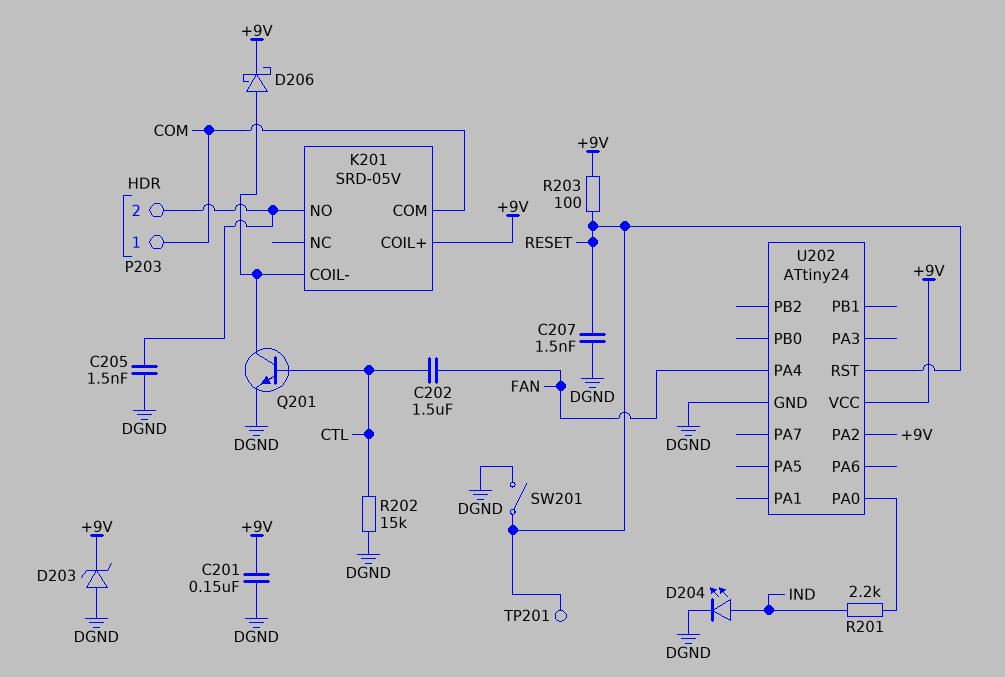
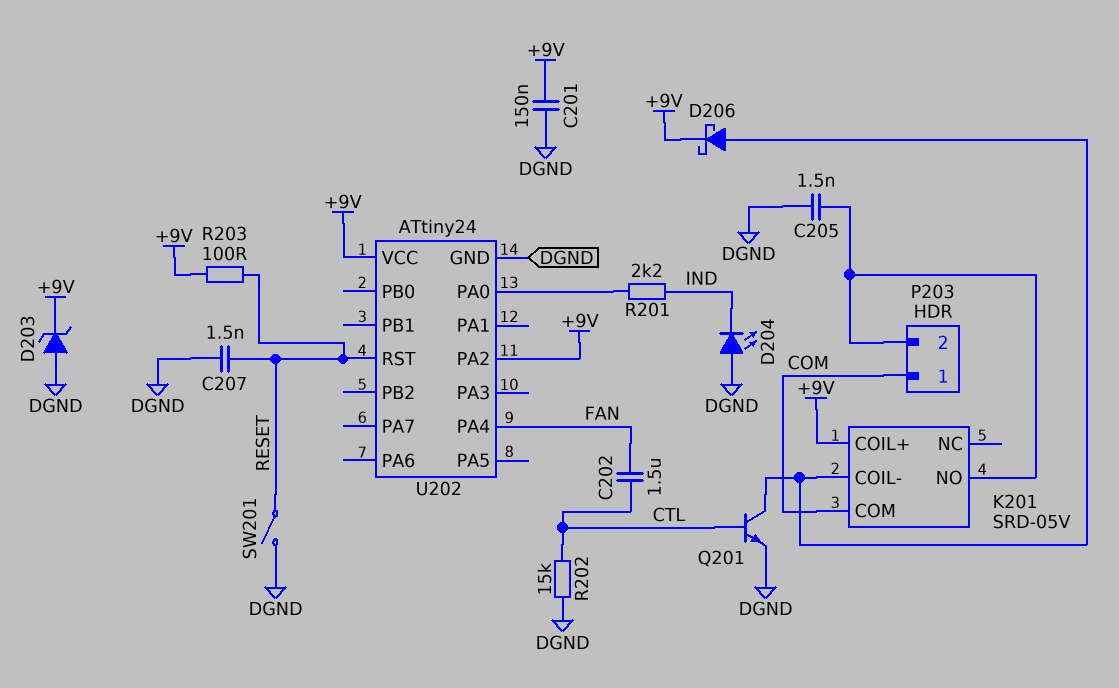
D204: LED (A IND, K DGND) -> LED (A DGND, K IND)
TP201: test point (RESET) -> none

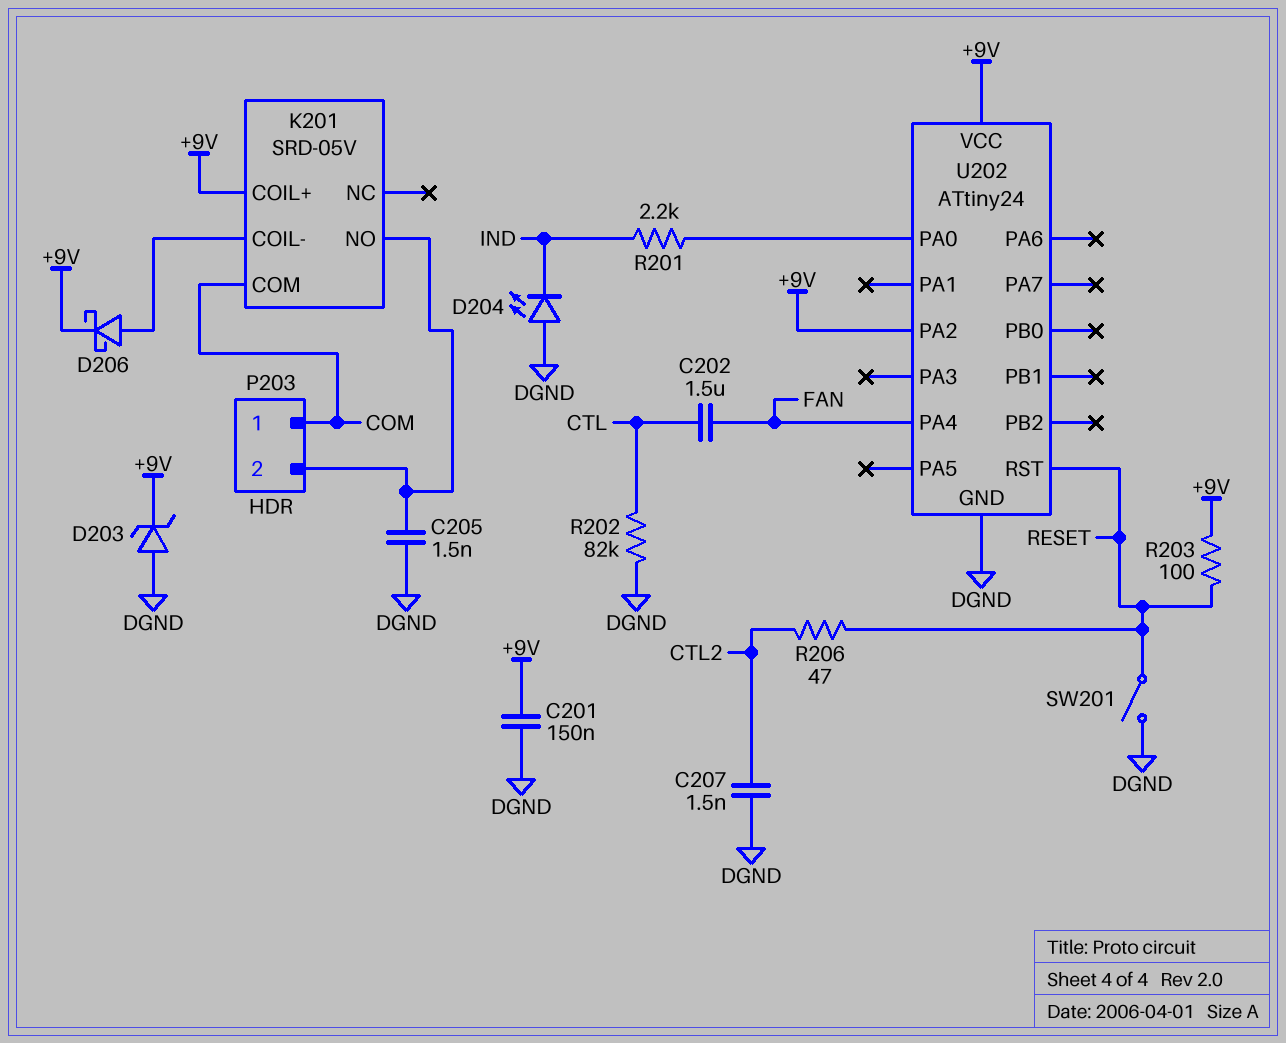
C207: 1.5nF (DGND, RESET) -> 1.5nF (CTL2, DGND)
Q201: NPN (B CTL, C K201/COIL-, E DGND) -> none
R202: 15k (CTL, DGND) -> 82k (CTL, DGND)
R206: none -> 47 (CTL2, RESET)

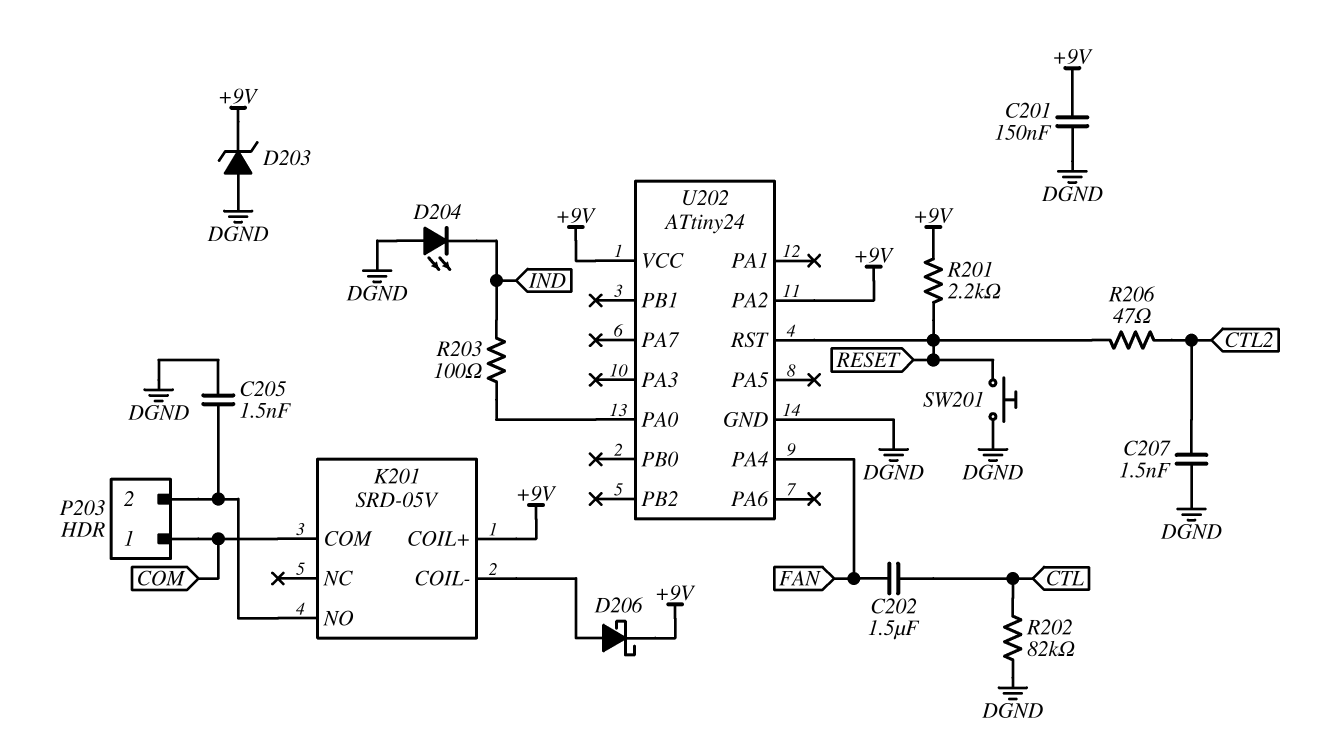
R201: 2.2k (IND, U202/PA0) -> 2.2k (+9V, RESET)
R203: 100 (+9V, RESET) -> 100 (IND, U202/PA0)
SW201: switch (DGND, RESET) -> button (DGND, RESET)

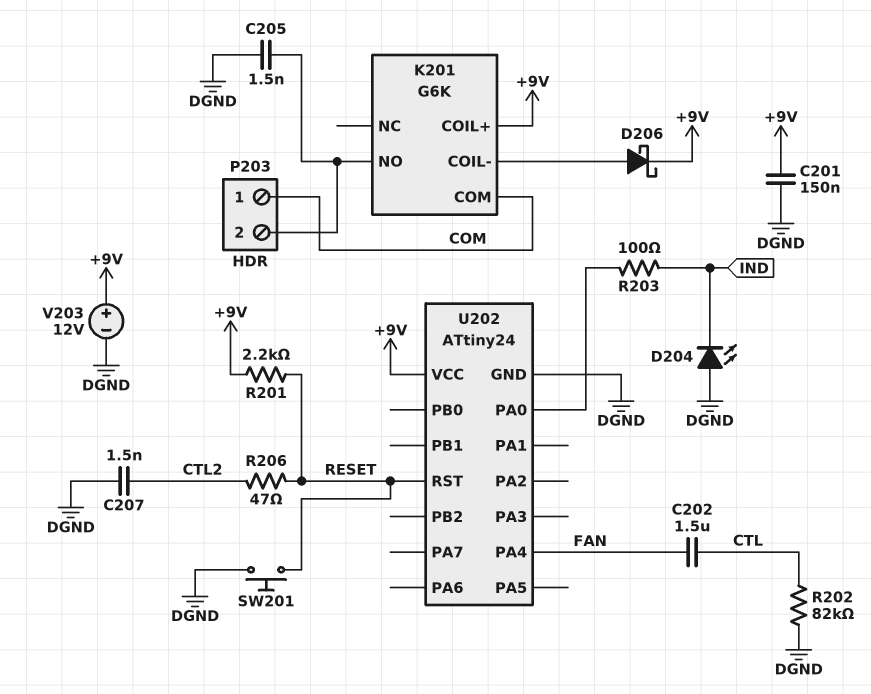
D203: zener (A DGND, K +9V) -> none
K201: SRD-05V -> G6K
U202 pin PA2: +9V -> none
V203: none -> 12V (plus +9V, minus DGND)

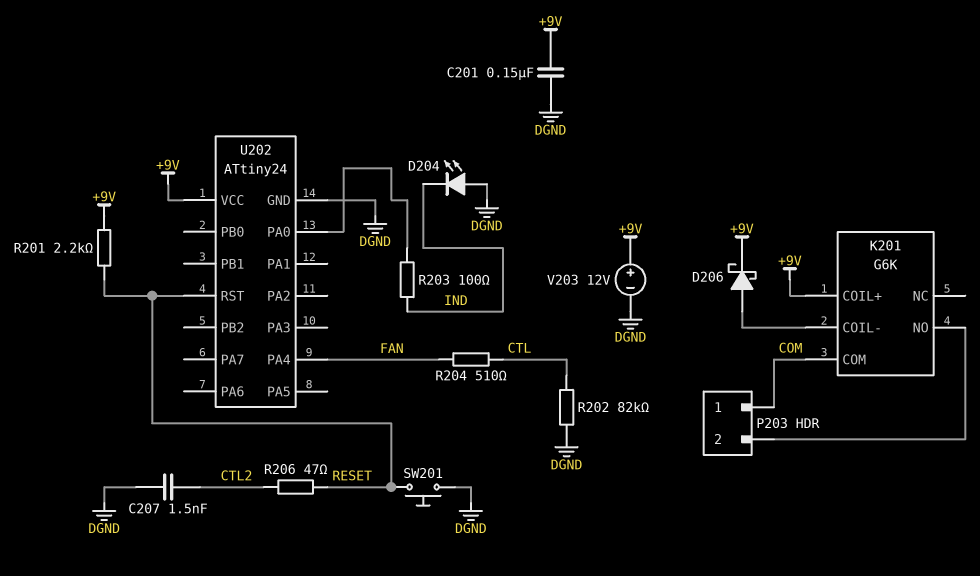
C202: 1.5uF (CTL, FAN) -> none
C205: 1.5nF (DGND, K201/NO) -> none
R204: none -> 510 (CTL, FAN)

